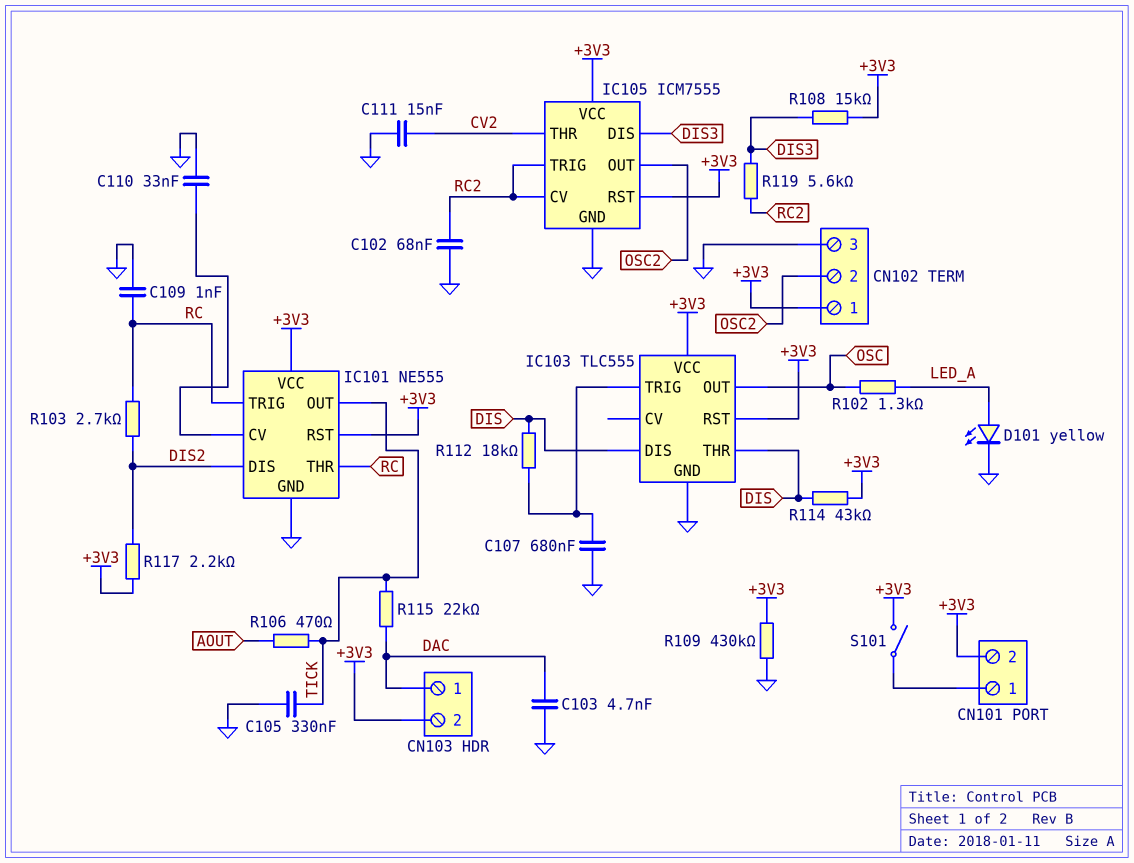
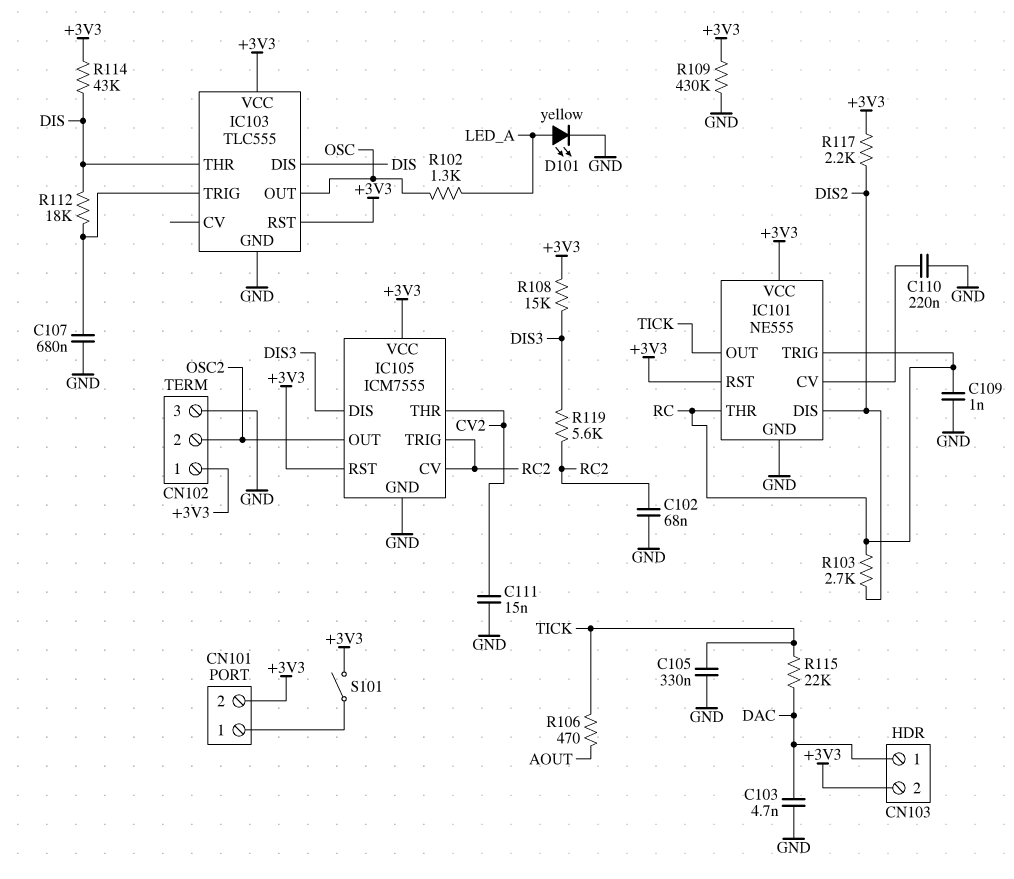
C110: 33nF (GND, IC101/CV) -> 220nF (GND, IC101/CV)

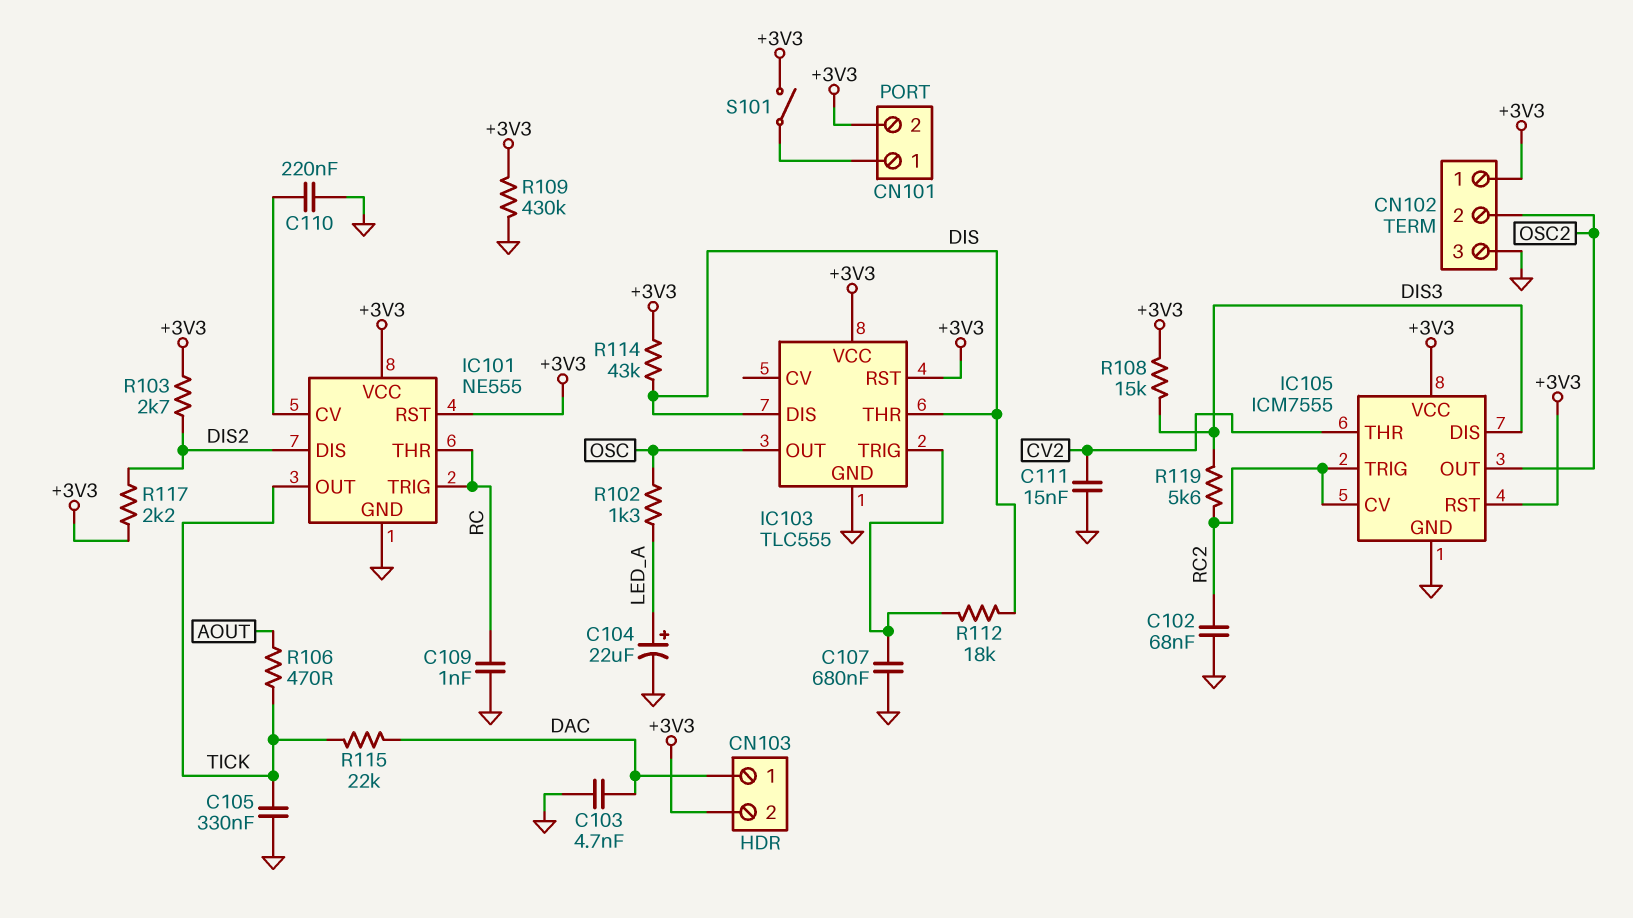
C104: none -> 22uF (plus LED_A, minus GND)
D101: LED yellow (A LED_A, K GND) -> none
R103: 2.7k (DIS2, RC) -> 2.7k (+3V3, DIS2)

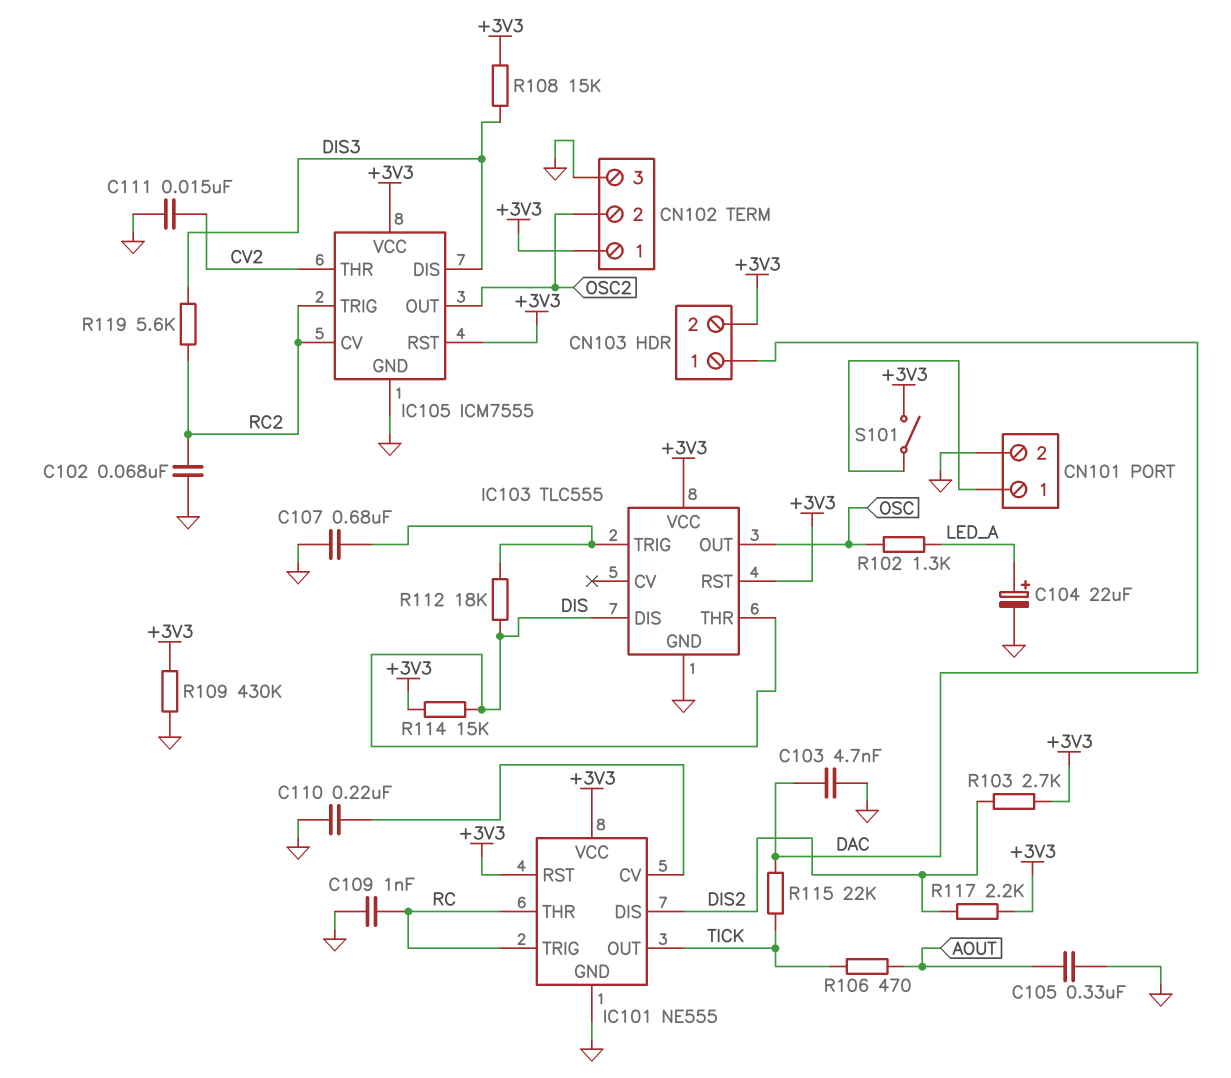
C105: 330nF (GND, TICK) -> 330nF (AOUT, GND)
CN101 pin 2: +3V3 -> GND
R114: 43k (+3V3, DIS) -> 15k (+3V3, DIS)

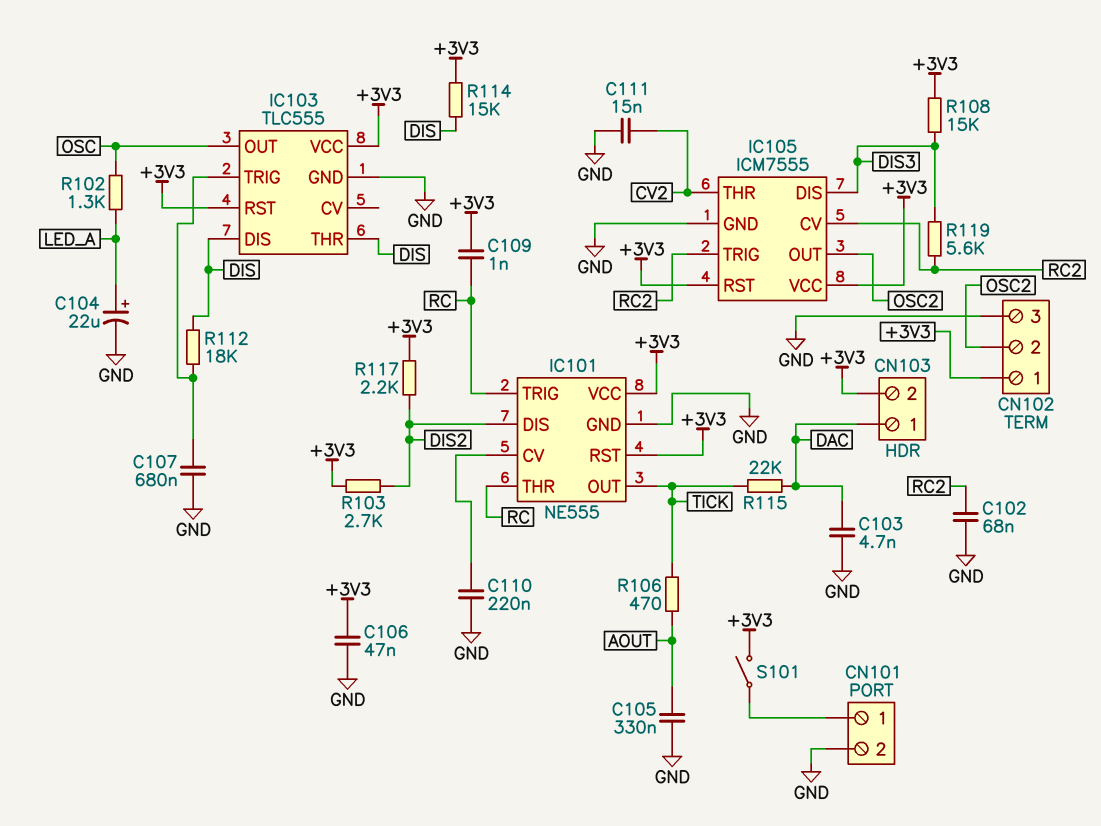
C106: none -> 47nF (+3V3, GND)
C109: 1nF (GND, RC) -> 1nF (+3V3, RC)
R109: 430k (+3V3, GND) -> none

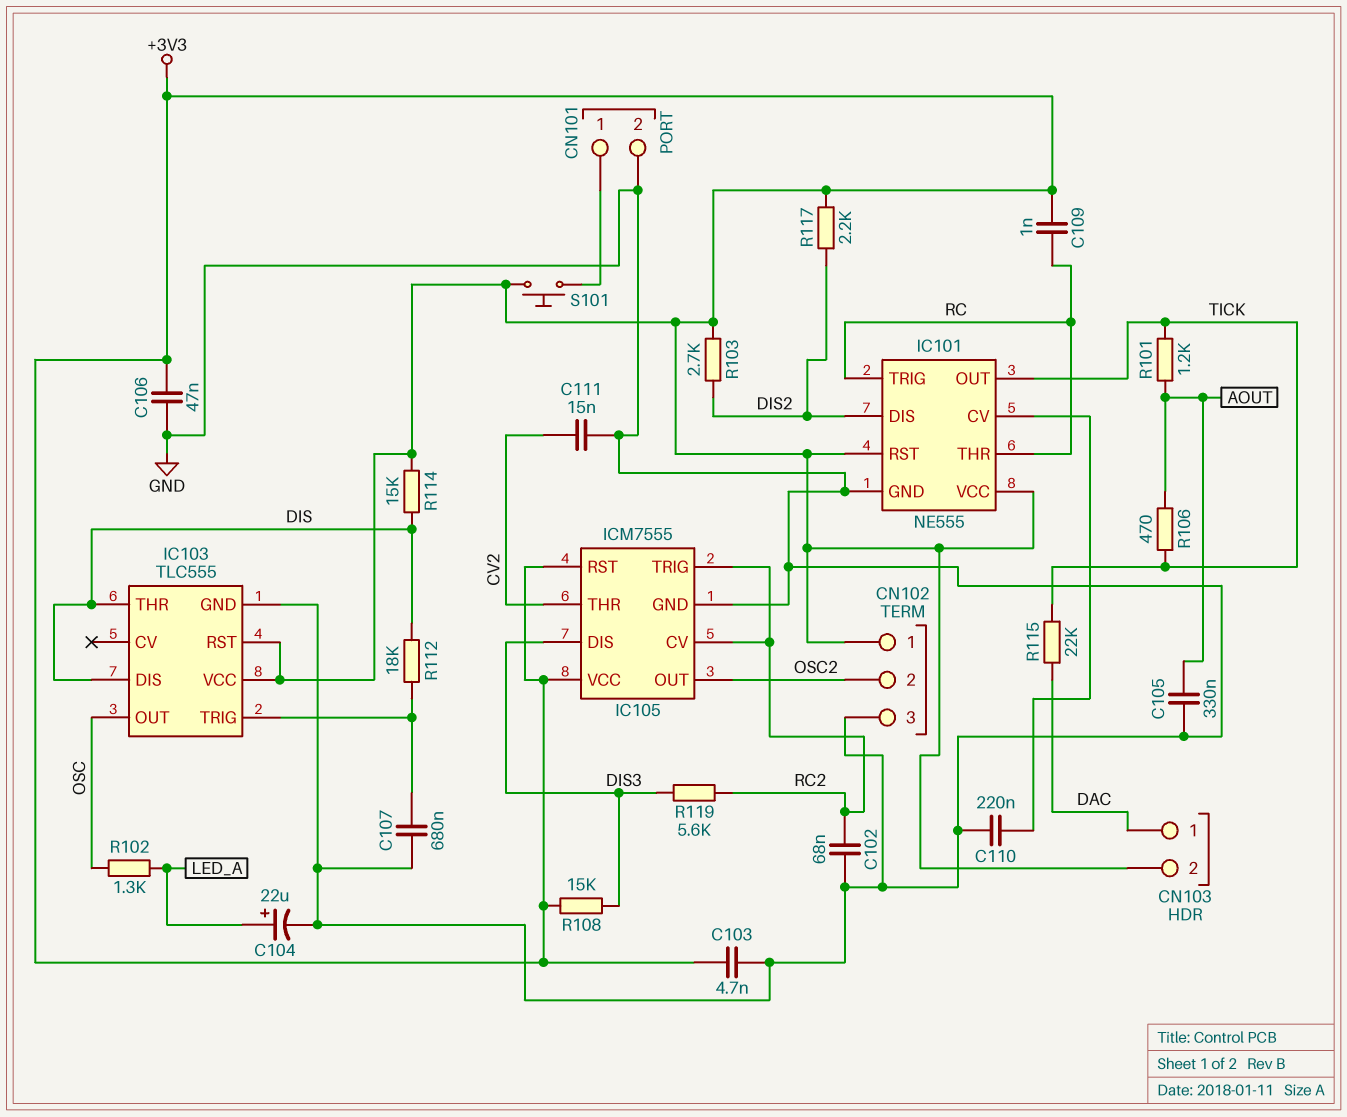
C103: 4.7nF (DAC, GND) -> 4.7nF (+3V3, GND)
R101: none -> 1.2k (AOUT, TICK)
S101: switch (+3V3, CN101/1) -> button (+3V3, CN101/1)

